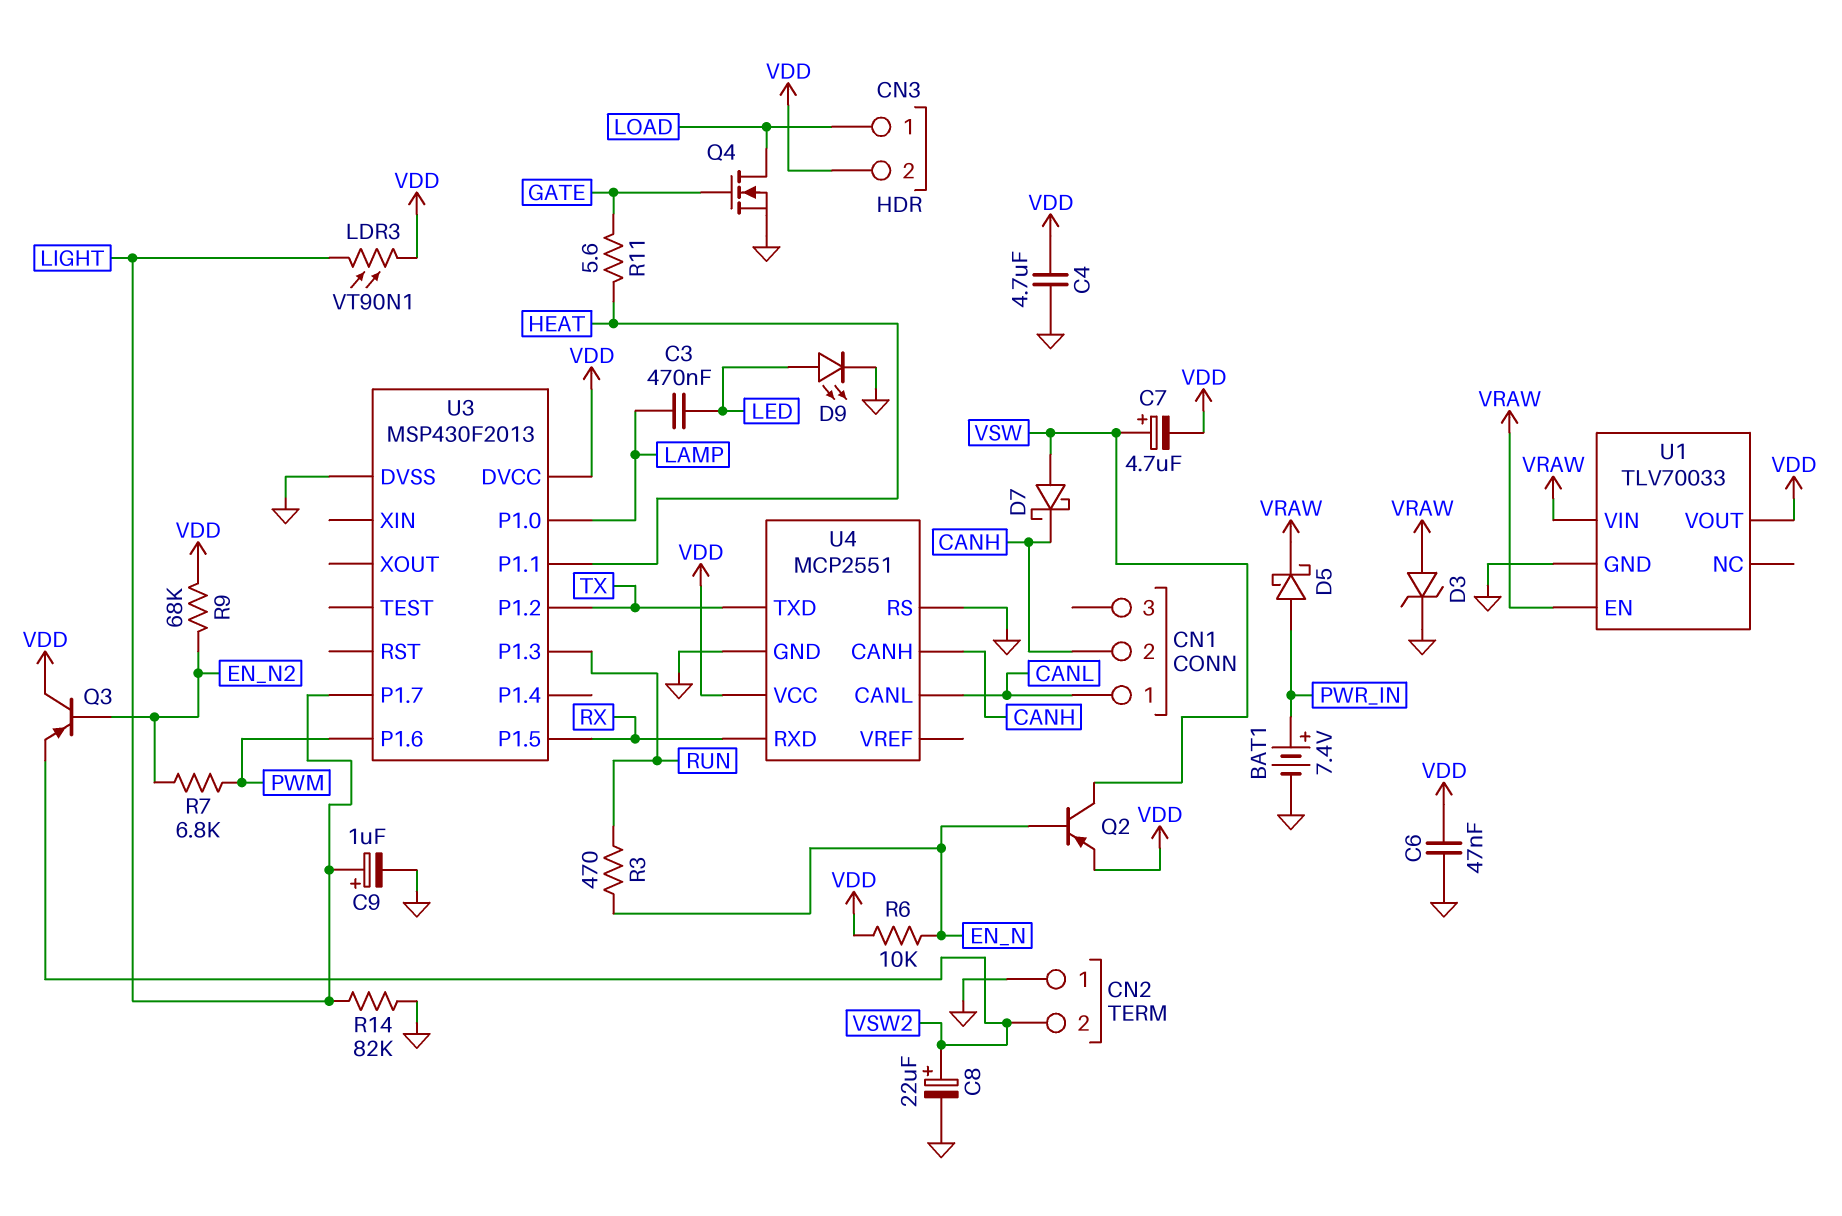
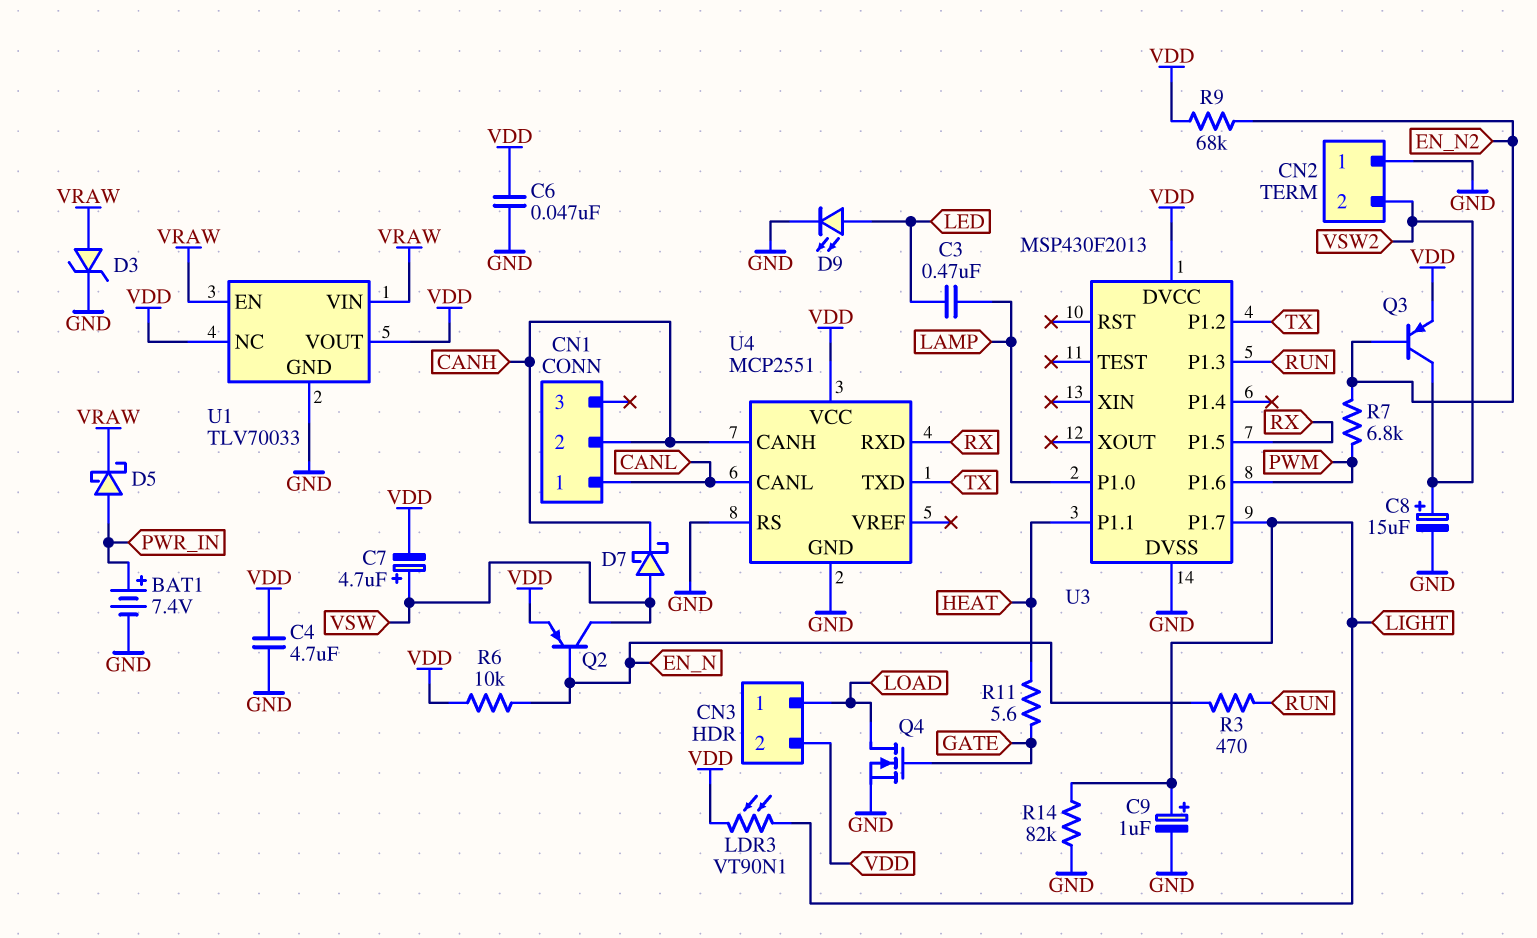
C8: 22uF (plus VSW2, minus GND) -> 15uF (plus VSW2, minus GND)
Q3: PNP (B EN_N2, C VDD, E VSW2) -> PNP (B EN_N2, C VSW2, E VDD)
U1 pin NC: none -> VDD

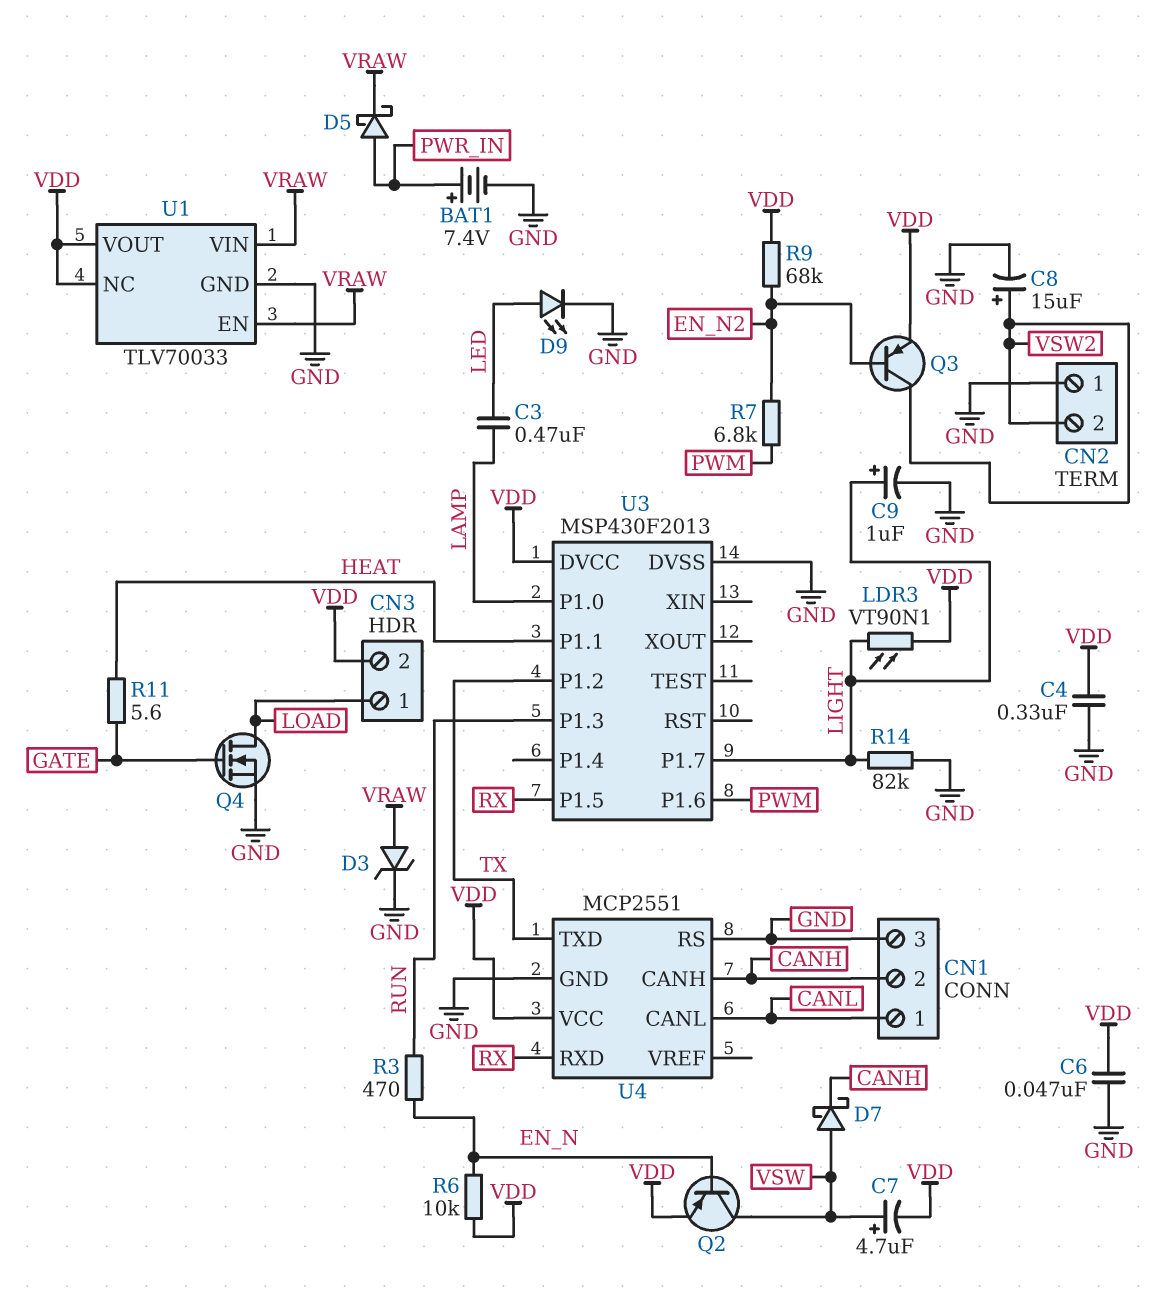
C4: 4.7uF (GND, VDD) -> 330nF (GND, VDD)
CN1 pin 3: none -> GND

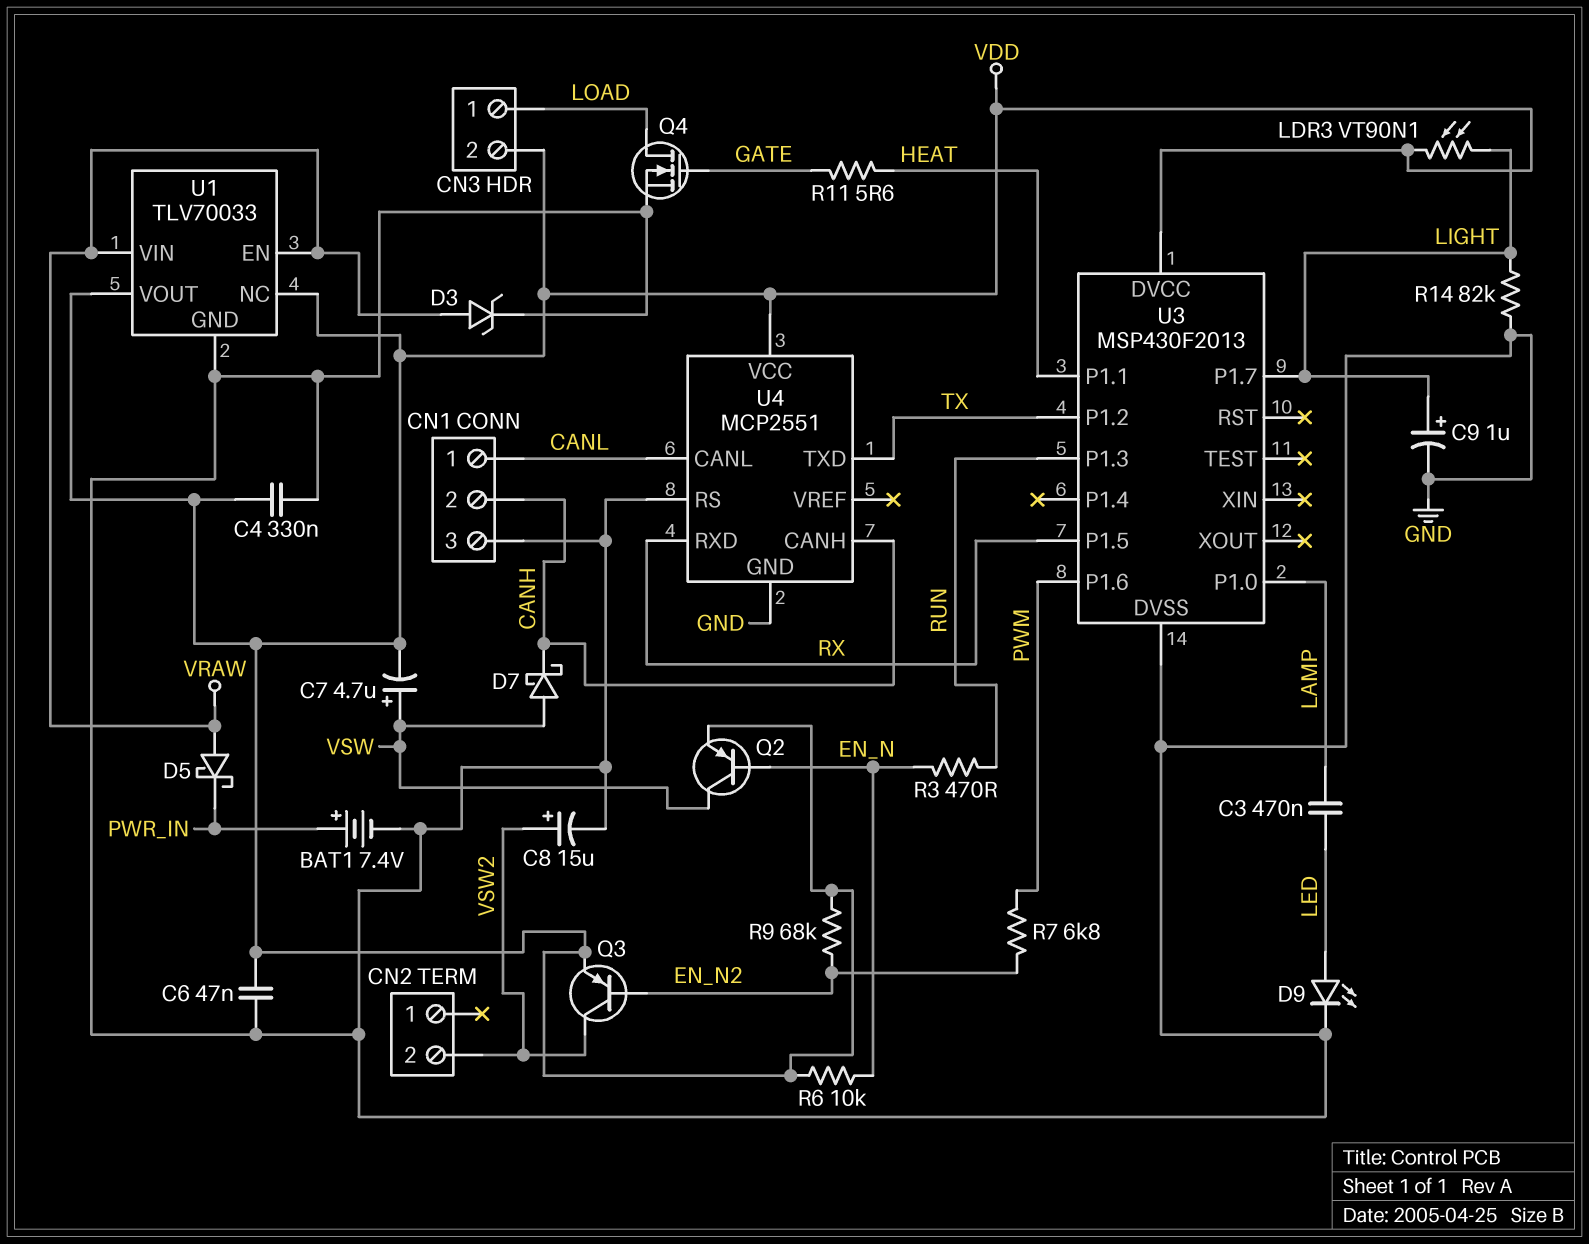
CN2 pin 1: GND -> none
D5: schottky (A PWR_IN, K VRAW) -> schottky (A VRAW, K PWR_IN)

